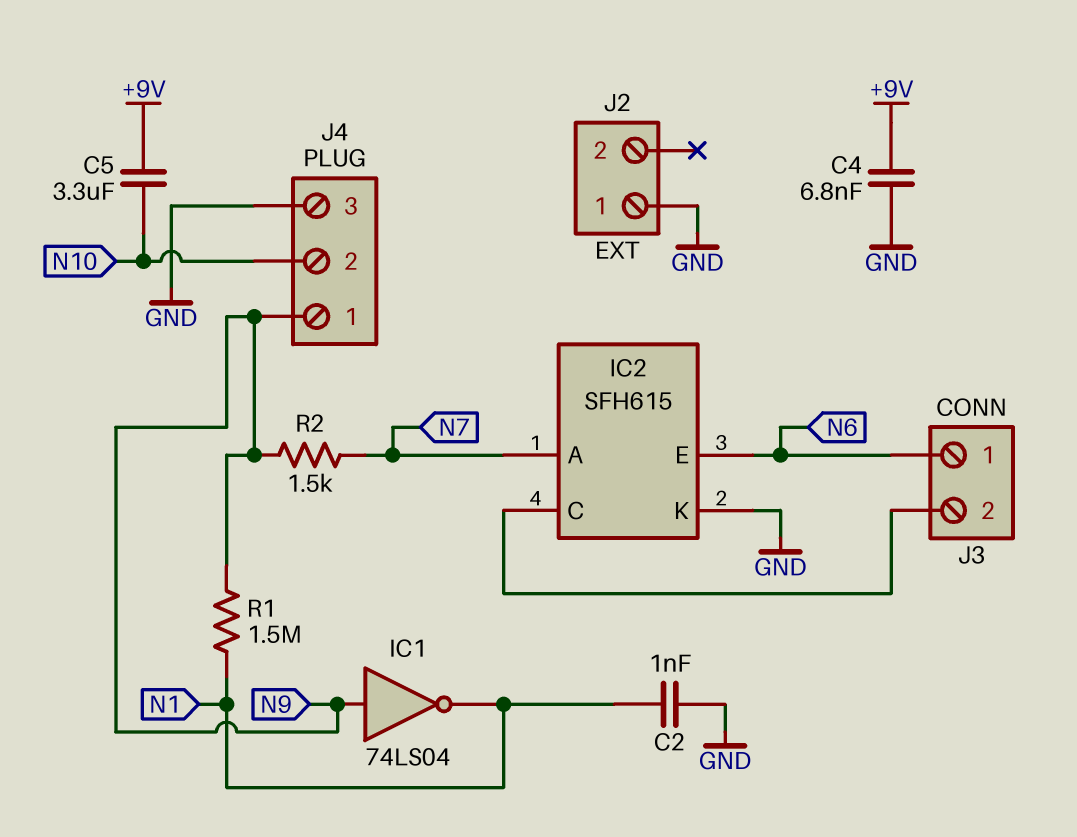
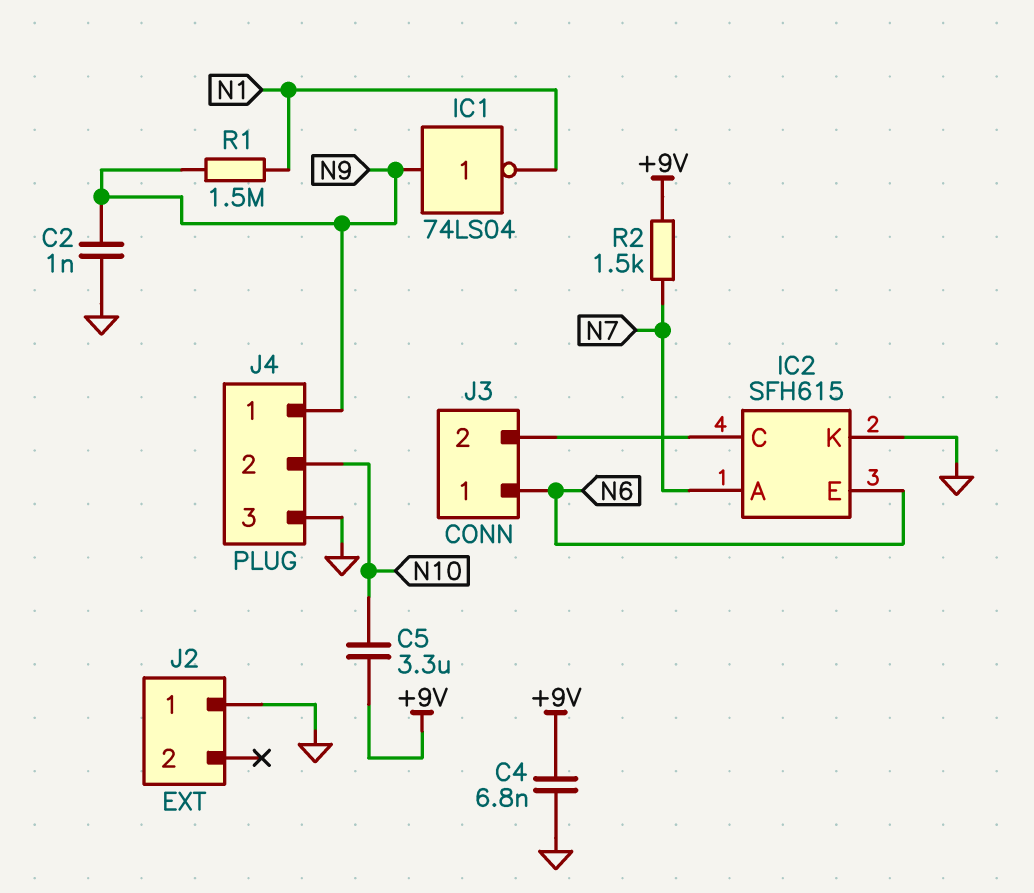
C2: 1nF (GND, N1) -> 1nF (GND, N9)
R2: 1.5k (N7, N9) -> 1.5k (+9V, N7)

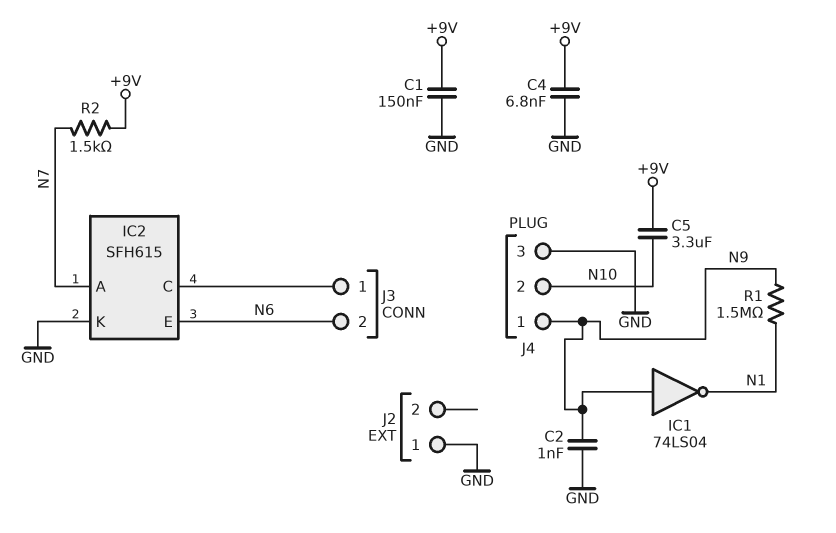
C1: none -> 150nF (+9V, GND)
J3 pin 1: N6 -> IC2/C
J3 pin 2: IC2/C -> N6

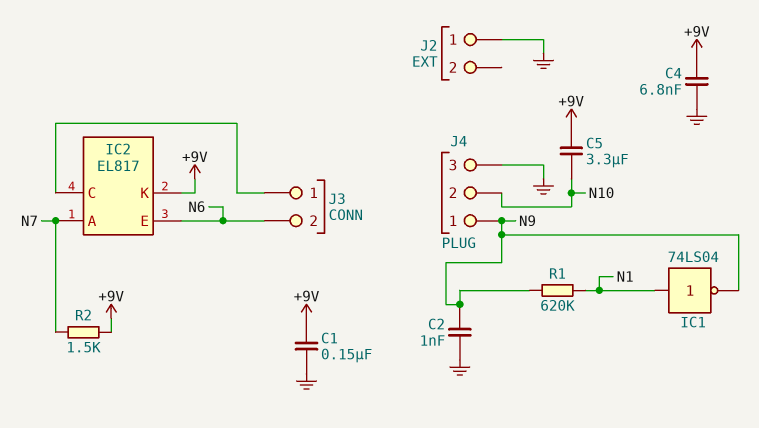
IC1: NOT 74LS04 (in N9, out N1) -> NOT 74LS04 (in N1, out N9)
IC2: SFH615 -> EL817
IC2 pin K: GND -> +9V
R1: 1.5M (N1, N9) -> 620k (N1, N9)

